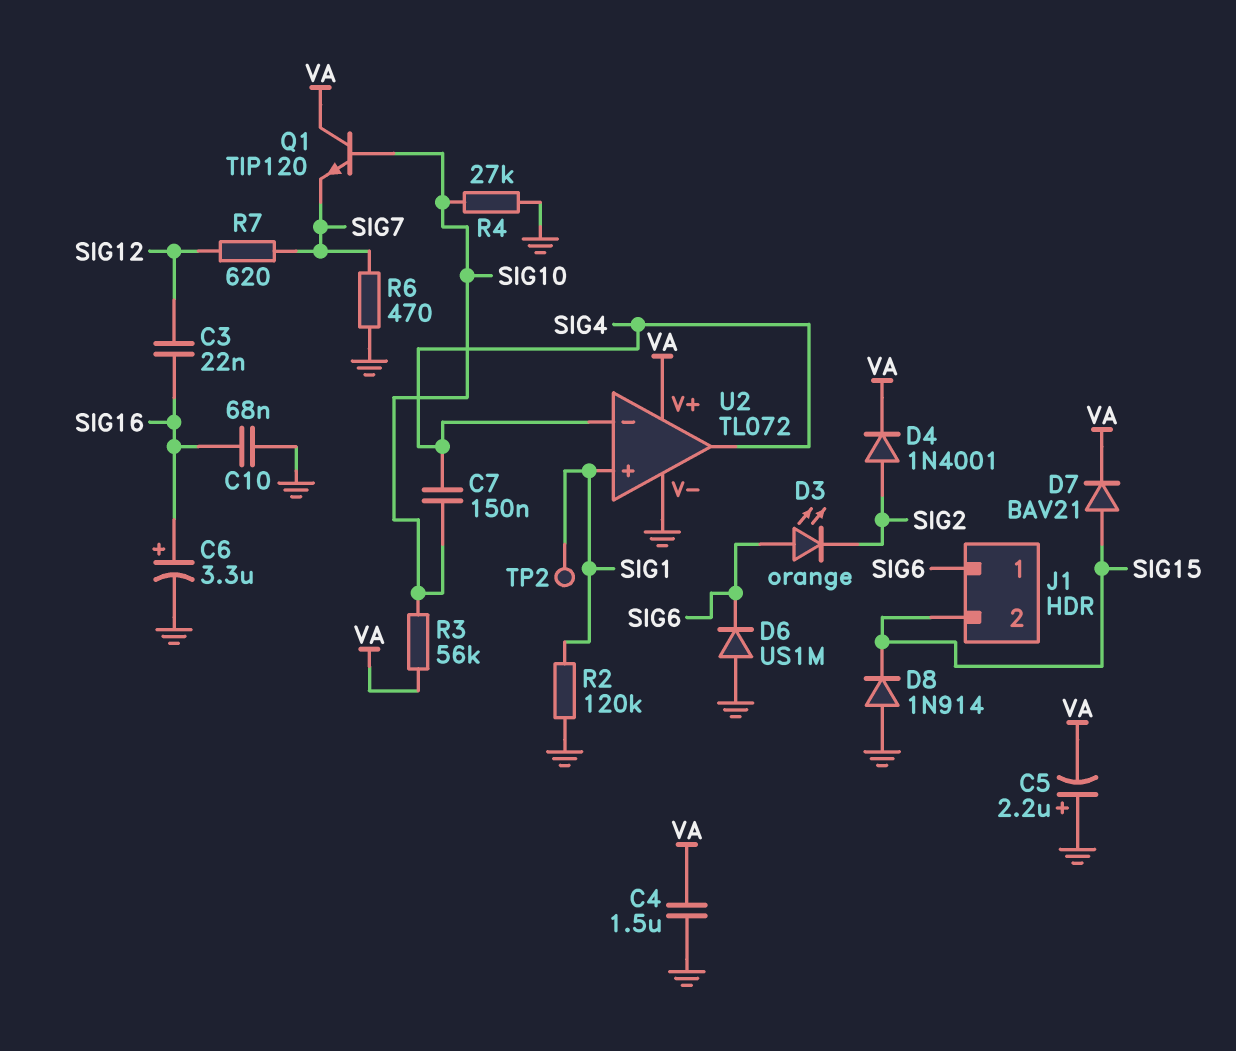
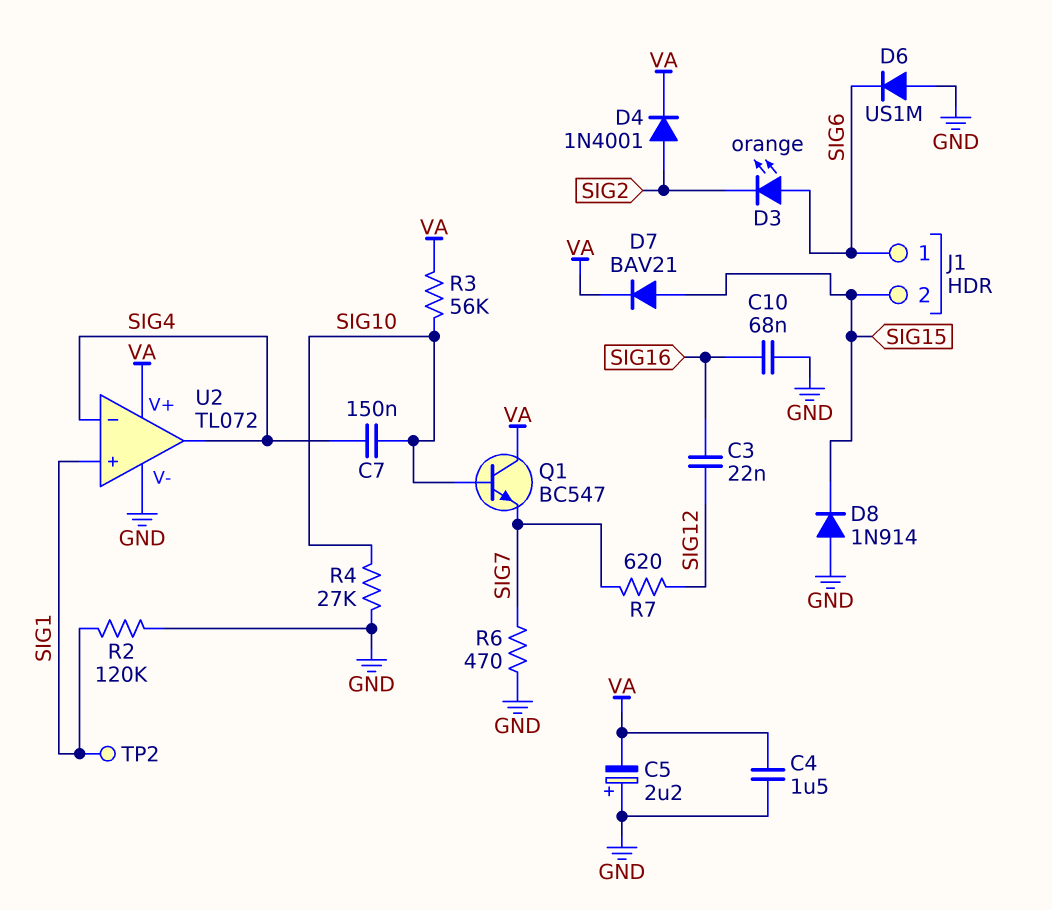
C6: 3.3uF (plus SIG16, minus GND) -> none
Q1: NPN TIP120 (B SIG10, C VA, E SIG7) -> NPN BC547 (B SIG10, C VA, E SIG7)

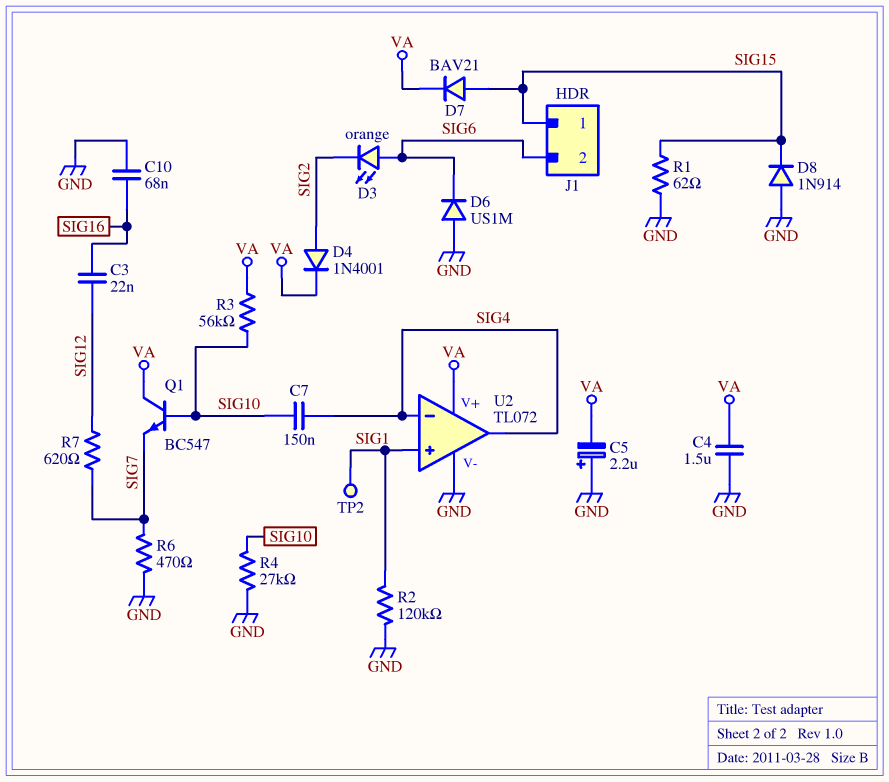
J1 pin 1: SIG6 -> SIG15
J1 pin 2: SIG15 -> SIG6
R1: none -> 62 (GND, SIG15)

